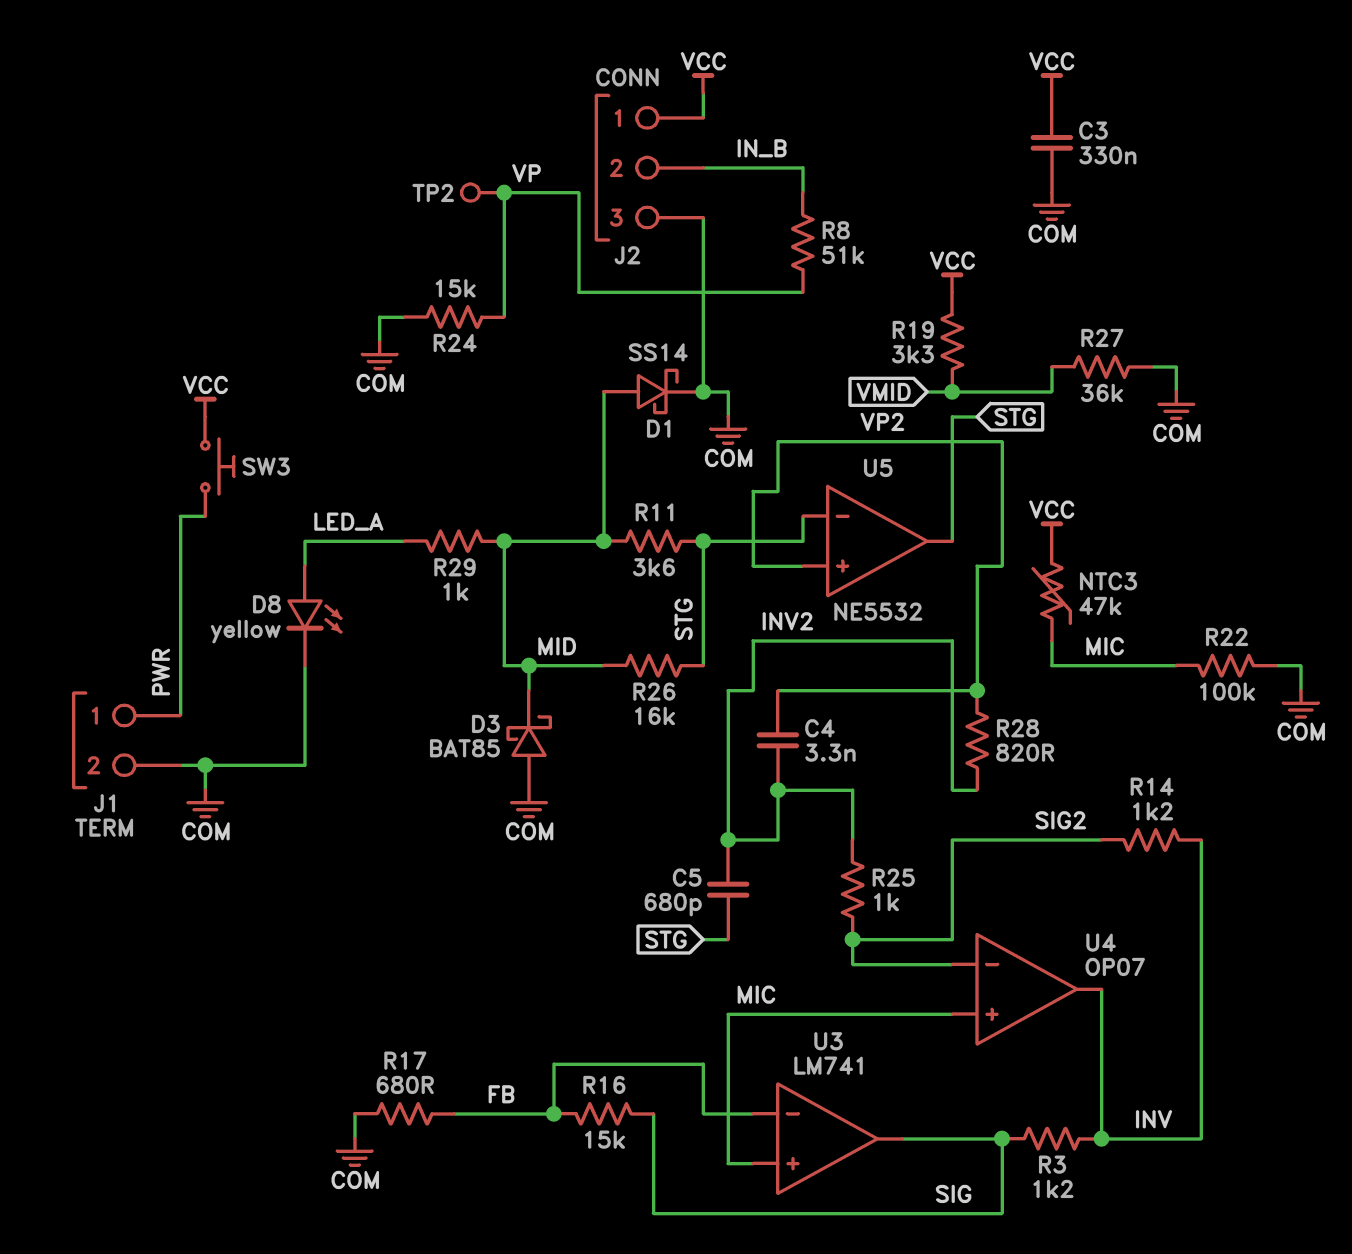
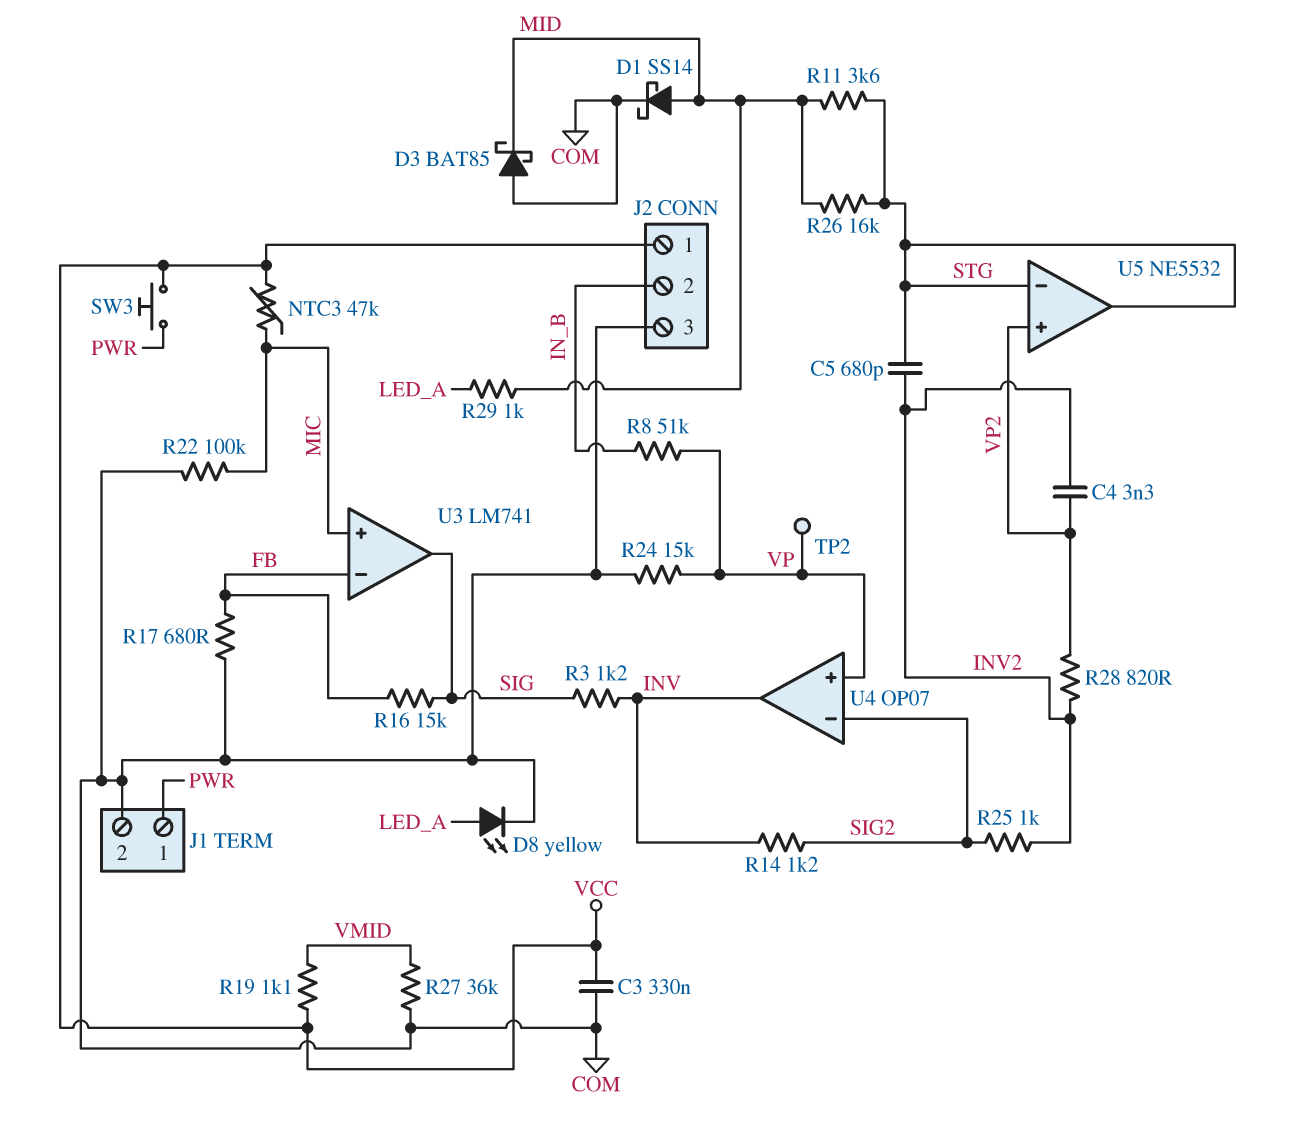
R19: 3.3k (VCC, VMID) -> 1.1k (VCC, VMID)
U4 pin in+: MIC -> VP

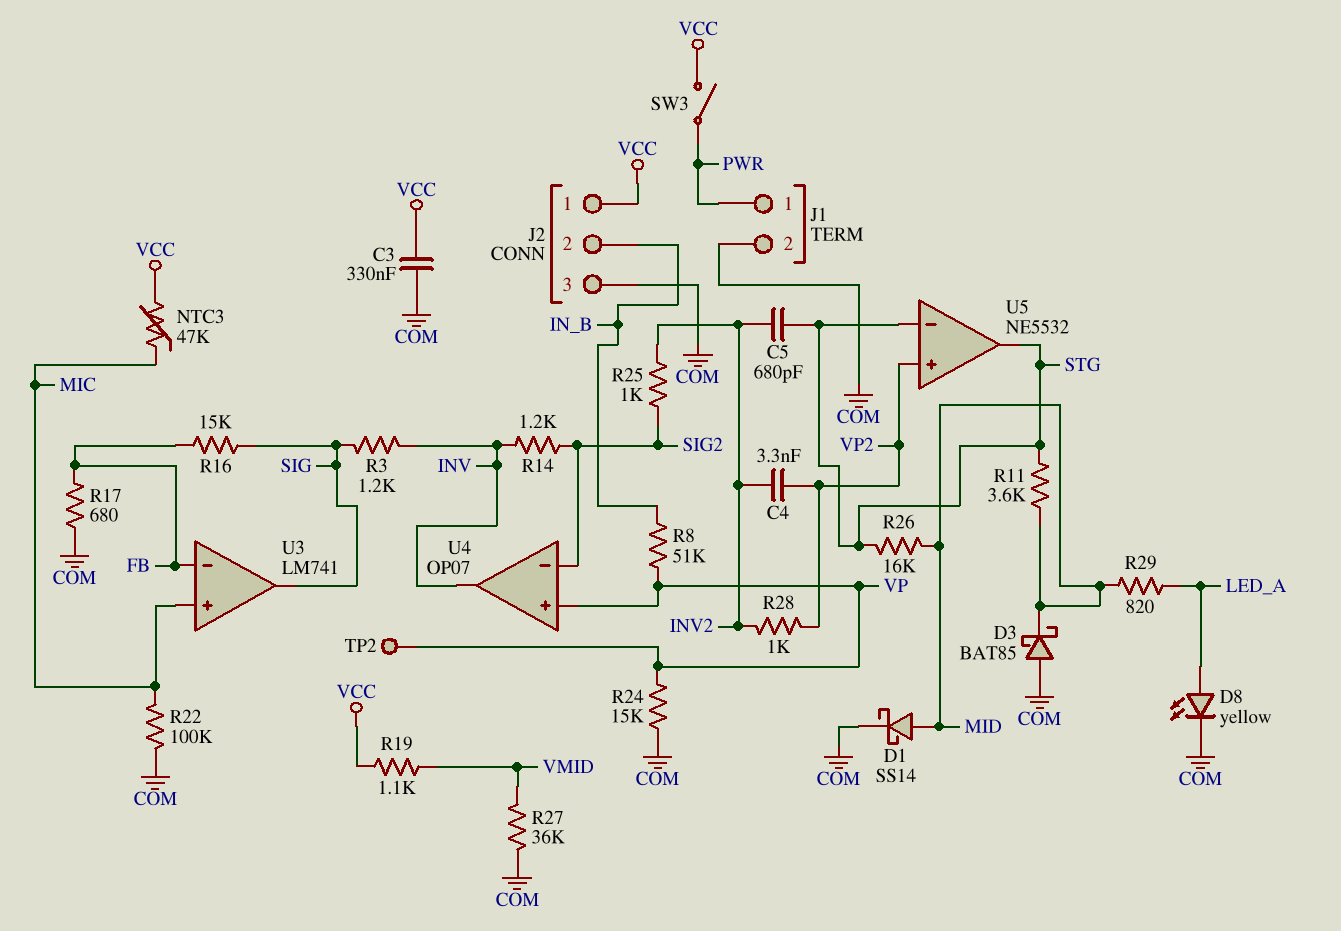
R28: 820 (INV2, VP2) -> 1k (INV2, VP2)
R29: 1k (LED_A, MID) -> 820 (LED_A, MID)
SW3: button (PWR, VCC) -> switch (PWR, VCC)

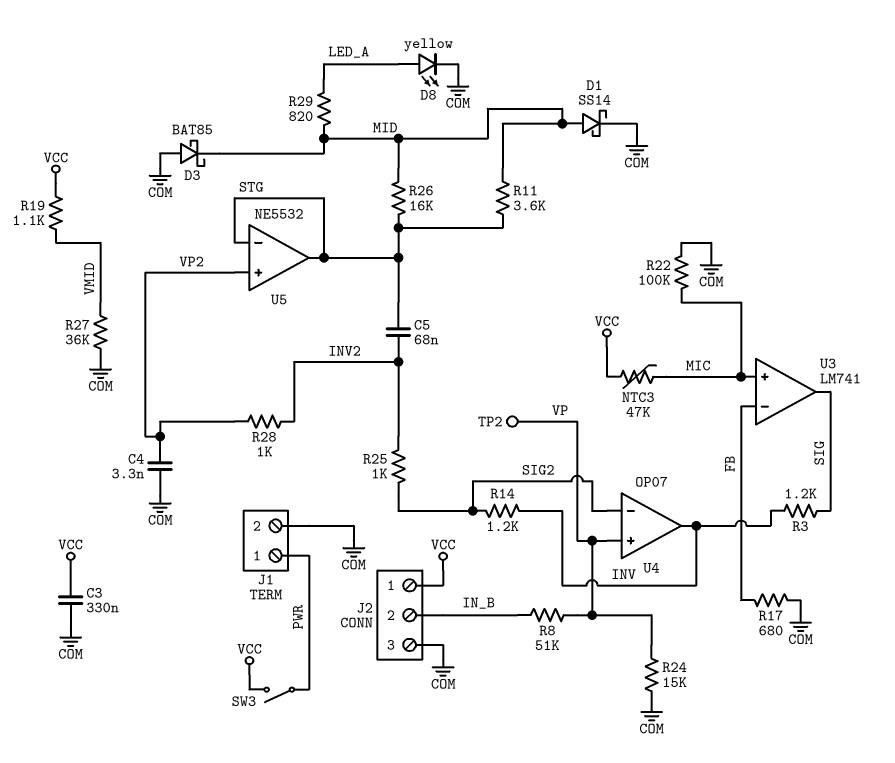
C4: 3.3nF (INV2, VP2) -> 3.3nF (COM, VP2)
C5: 680pF (INV2, STG) -> 68nF (INV2, STG)
R16: 15k (FB, SIG) -> none

